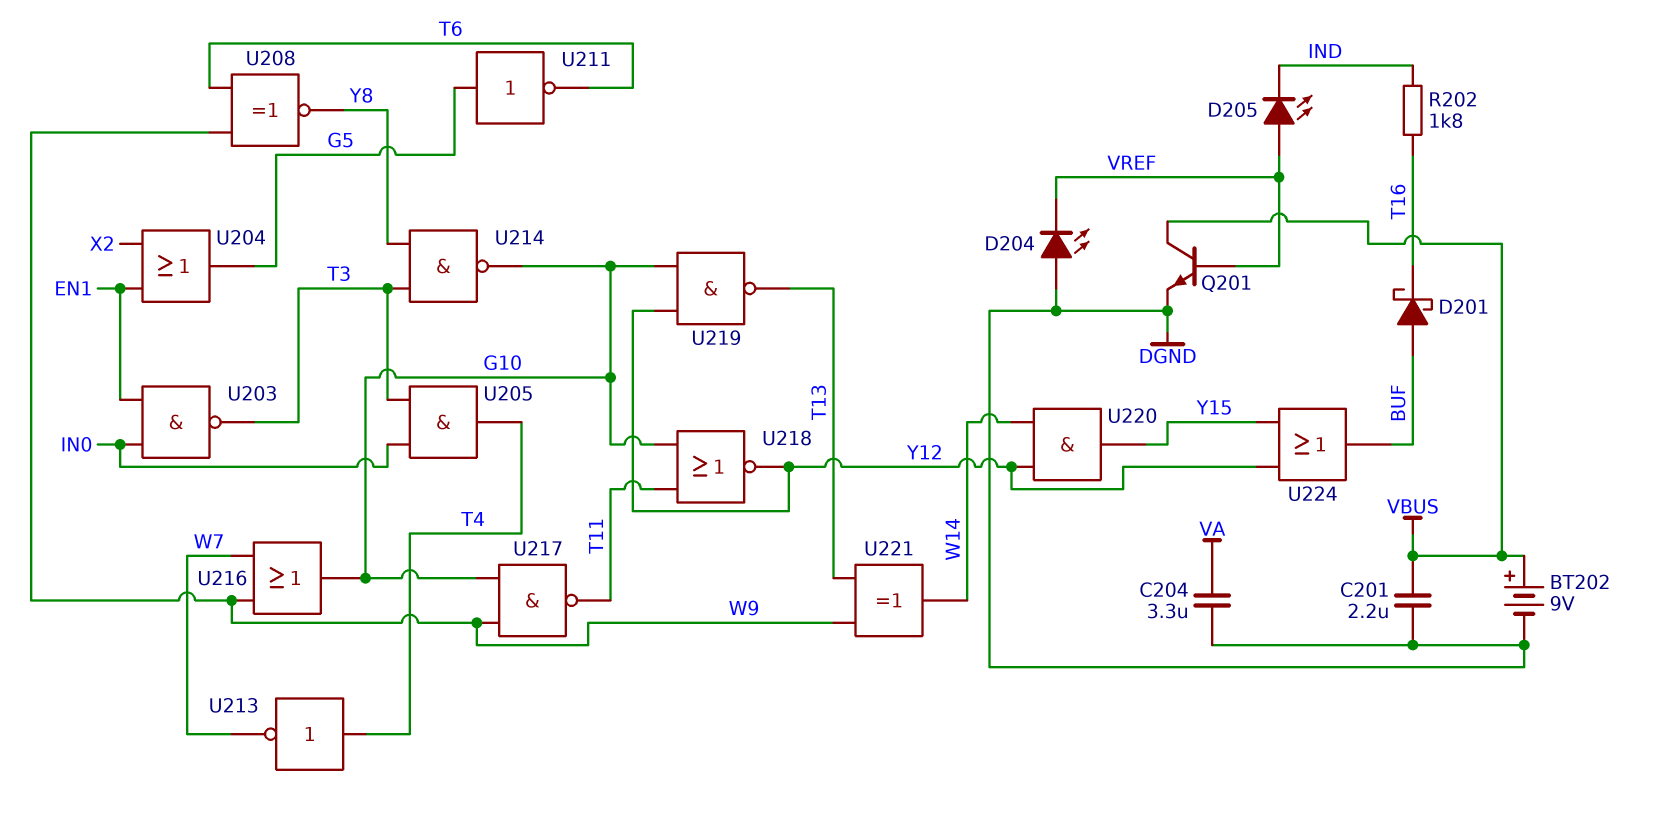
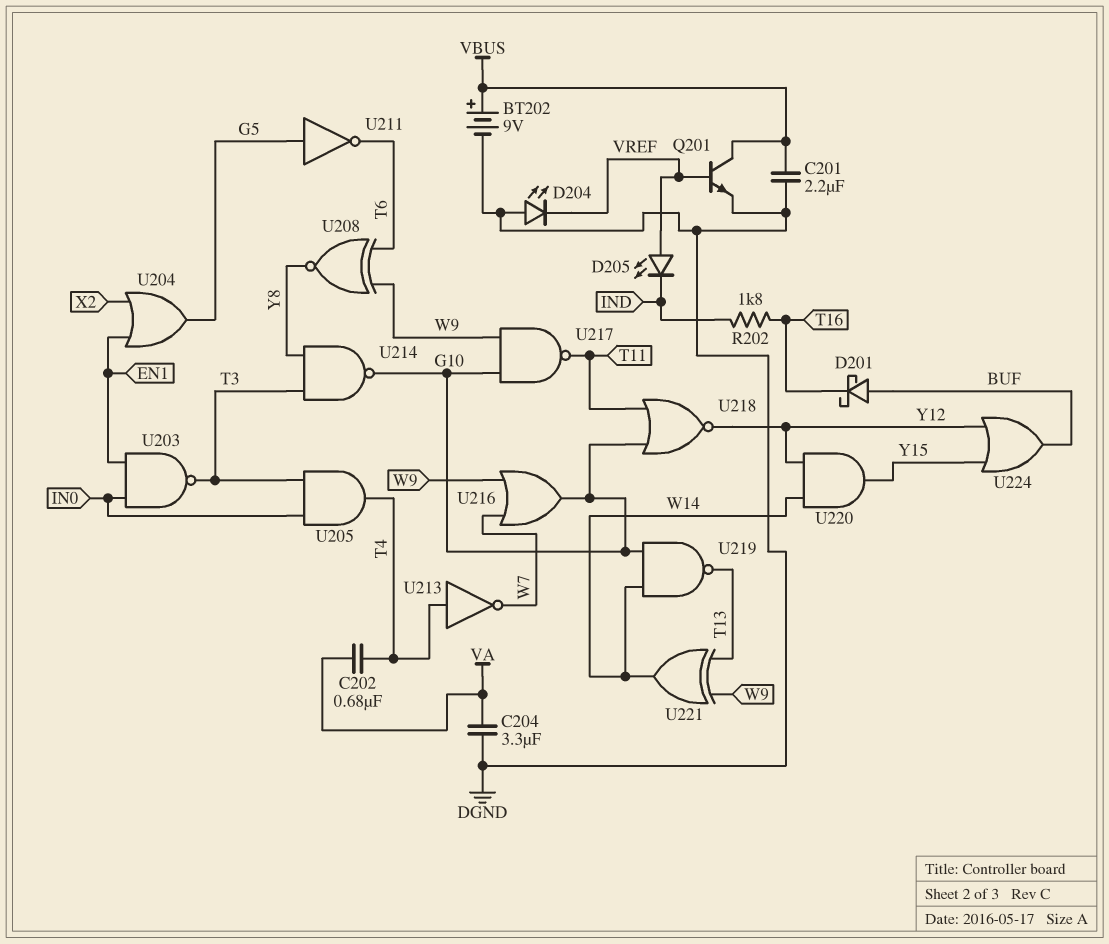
C202: none -> 680nF (T4, VA)
U219: NAND (in G10, in Y12, out T13) -> NAND (in G10, in W14, out T13)

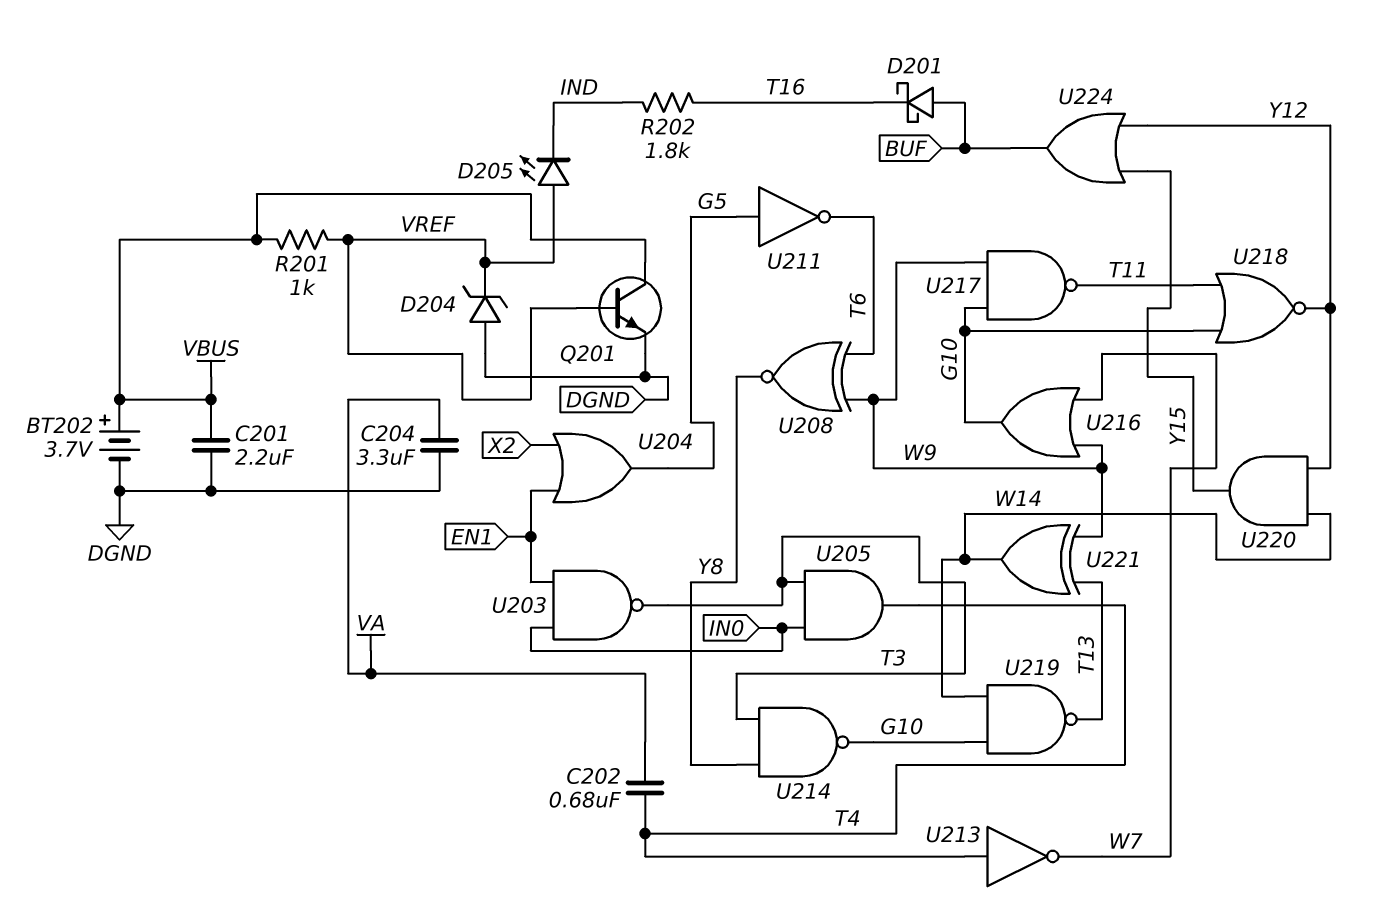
BT202: 9V (plus VBUS, minus DGND) -> 3.7V (plus VBUS, minus DGND)
D204: LED (A DGND, K VREF) -> zener (A DGND, K VREF)
R201: none -> 1k (VBUS, VREF)

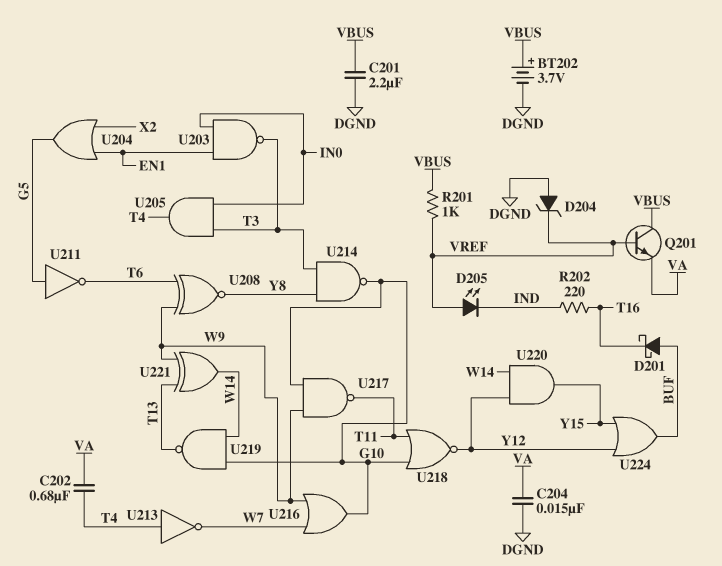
C204: 3.3uF (DGND, VA) -> 15nF (DGND, VA)
Q201: NPN (B VREF, C VBUS, E DGND) -> NPN (B VREF, C VBUS, E VA)
R202: 1.8k (IND, T16) -> 220 (IND, T16)

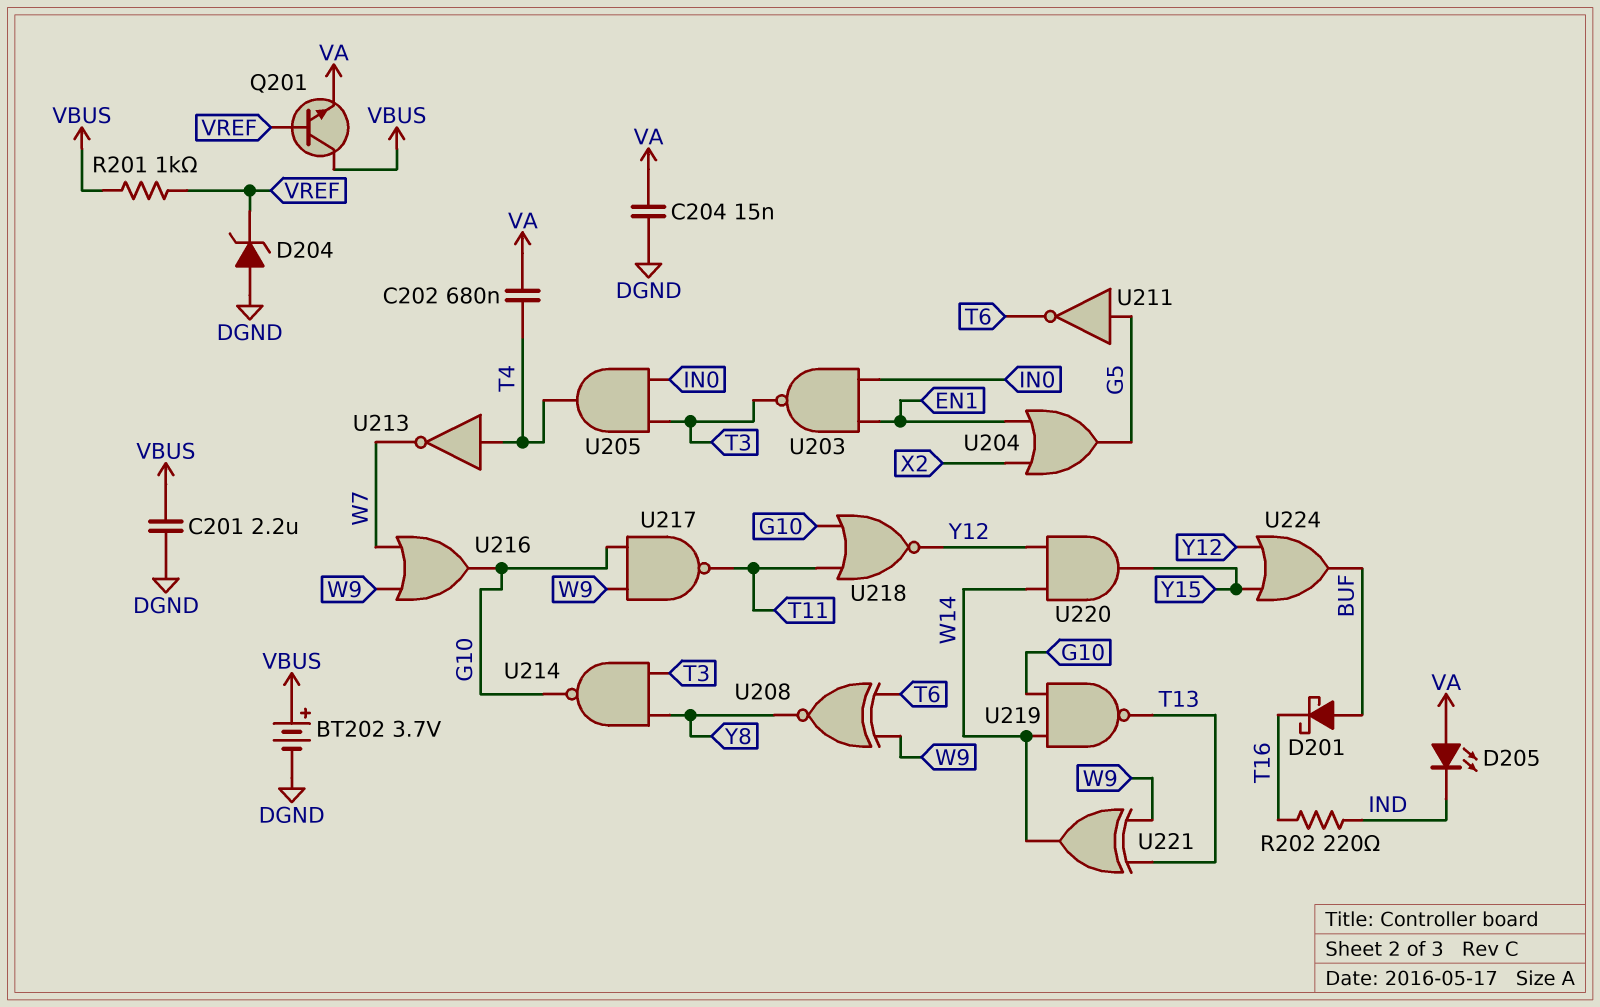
D205: LED (A VREF, K IND) -> LED (A VA, K IND)

